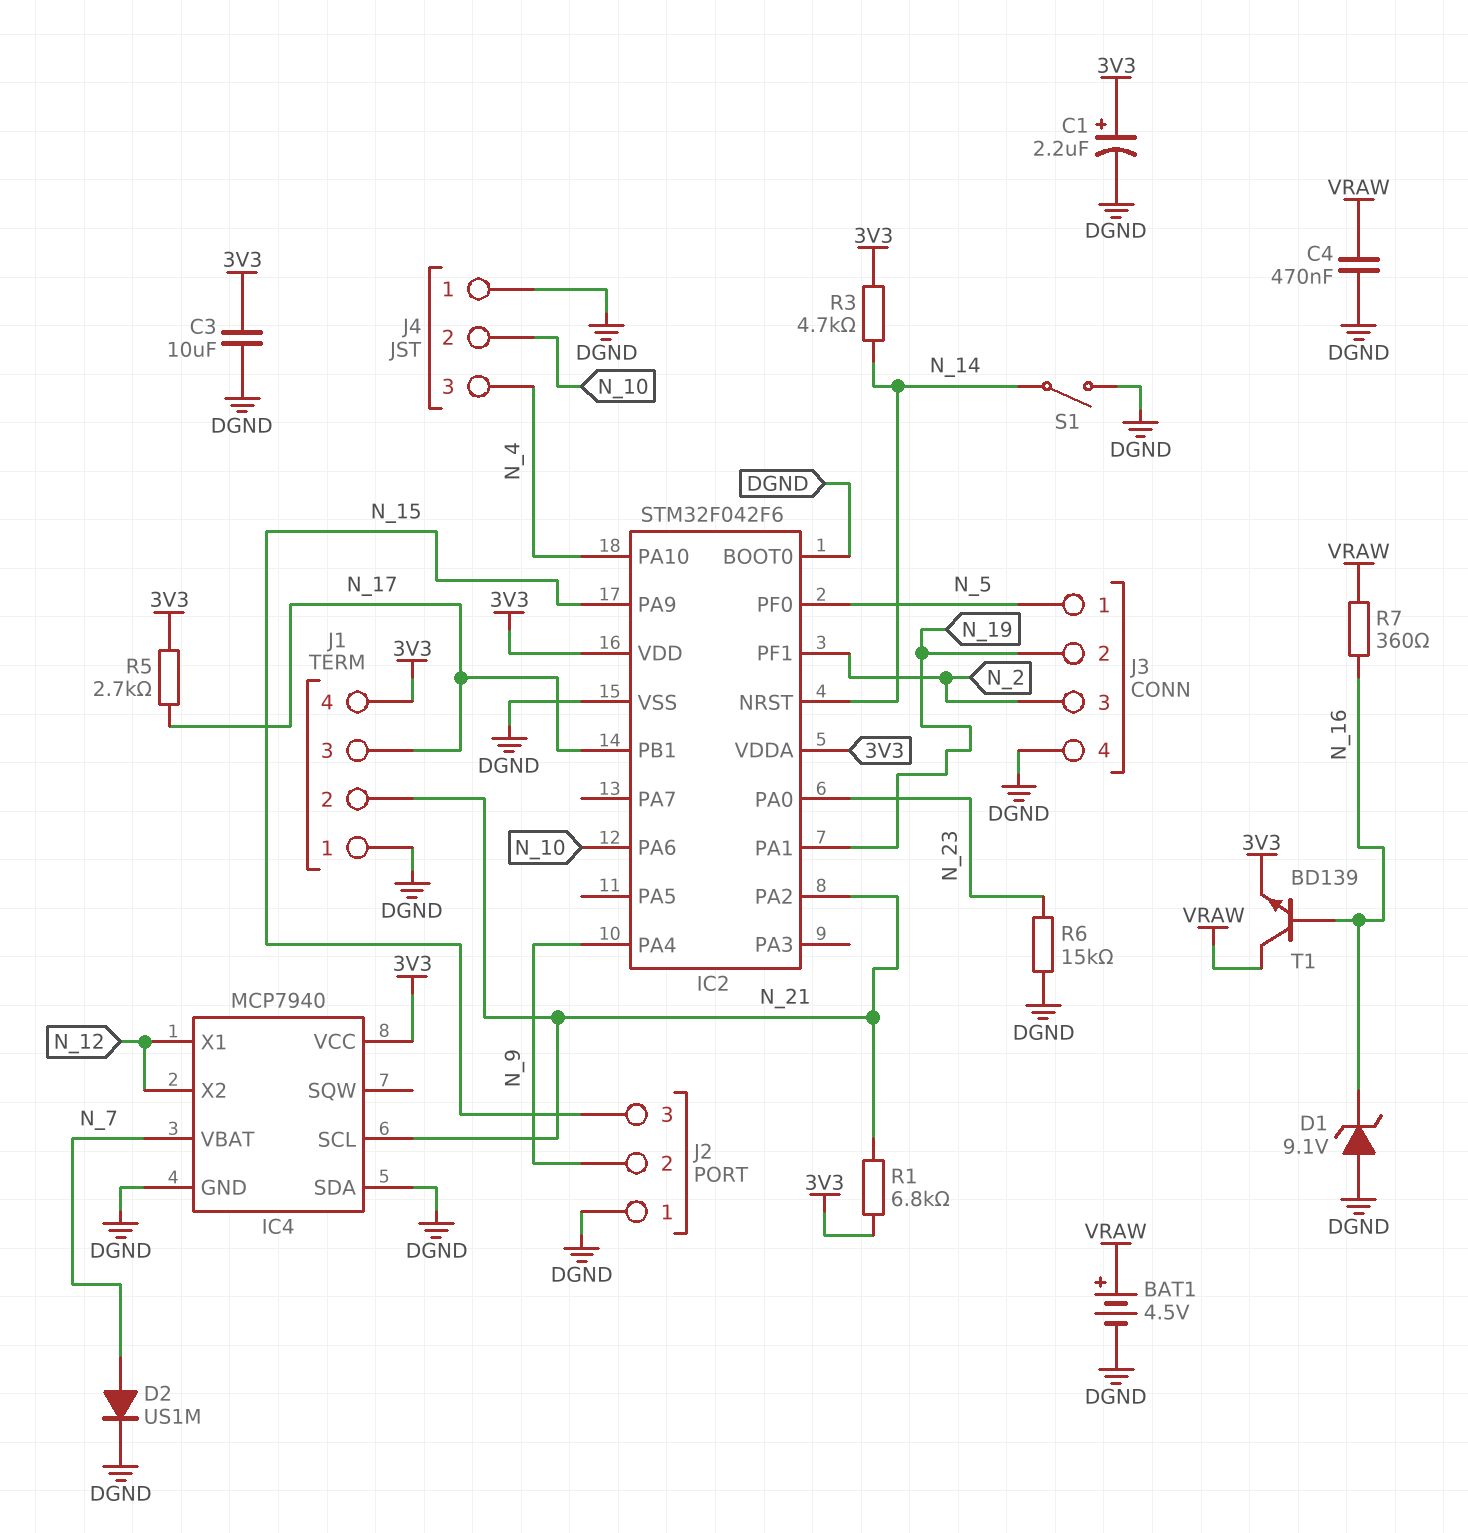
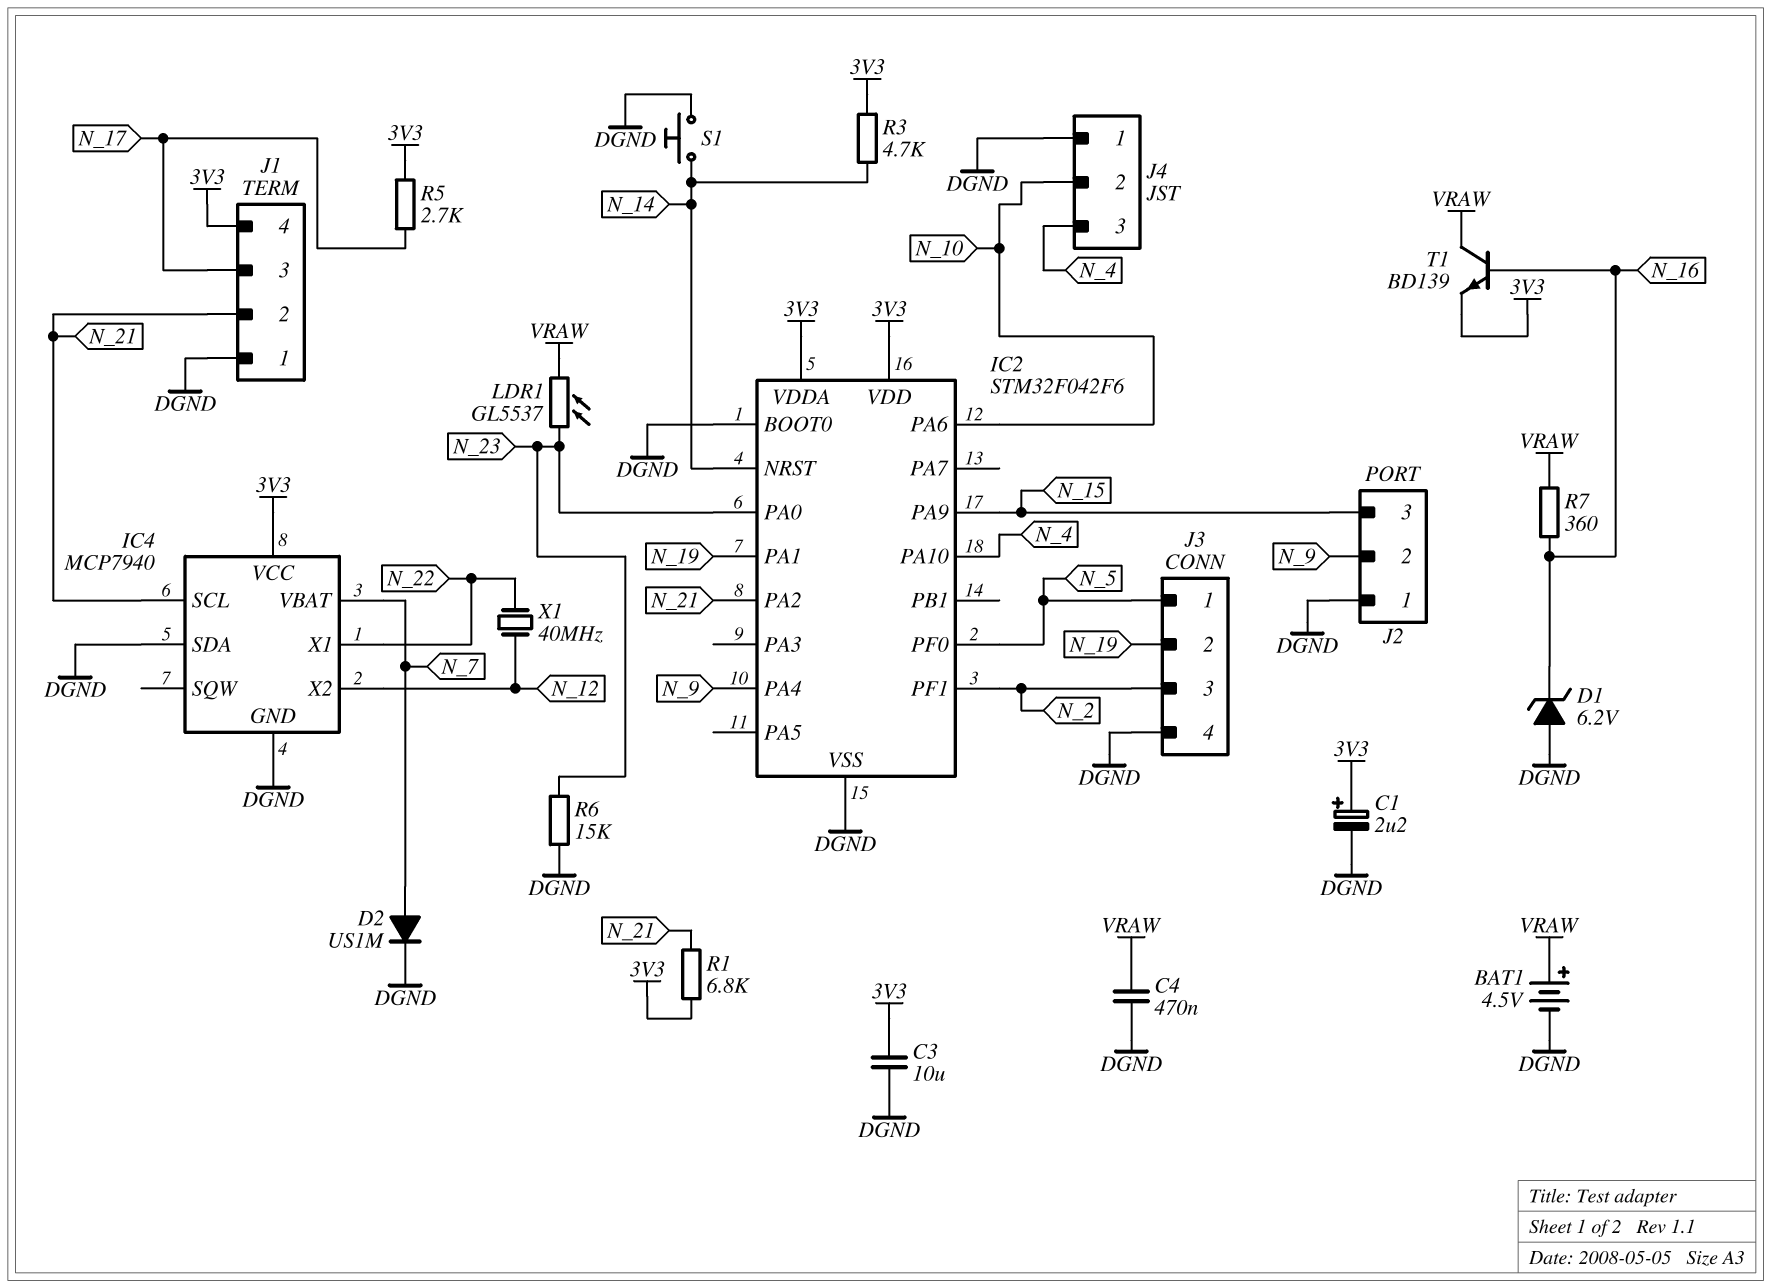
D1: zener 9.1V (A DGND, K N_16) -> zener 6.2V (A DGND, K N_16)
IC2 pin PB1: N_17 -> none
IC4 pin X1: N_12 -> N_22
LDR1: none -> GL5537 (N_23, VRAW)
S1: switch (DGND, N_14) -> button (DGND, N_14)
X1: none -> 40MHz (N_12, N_22)

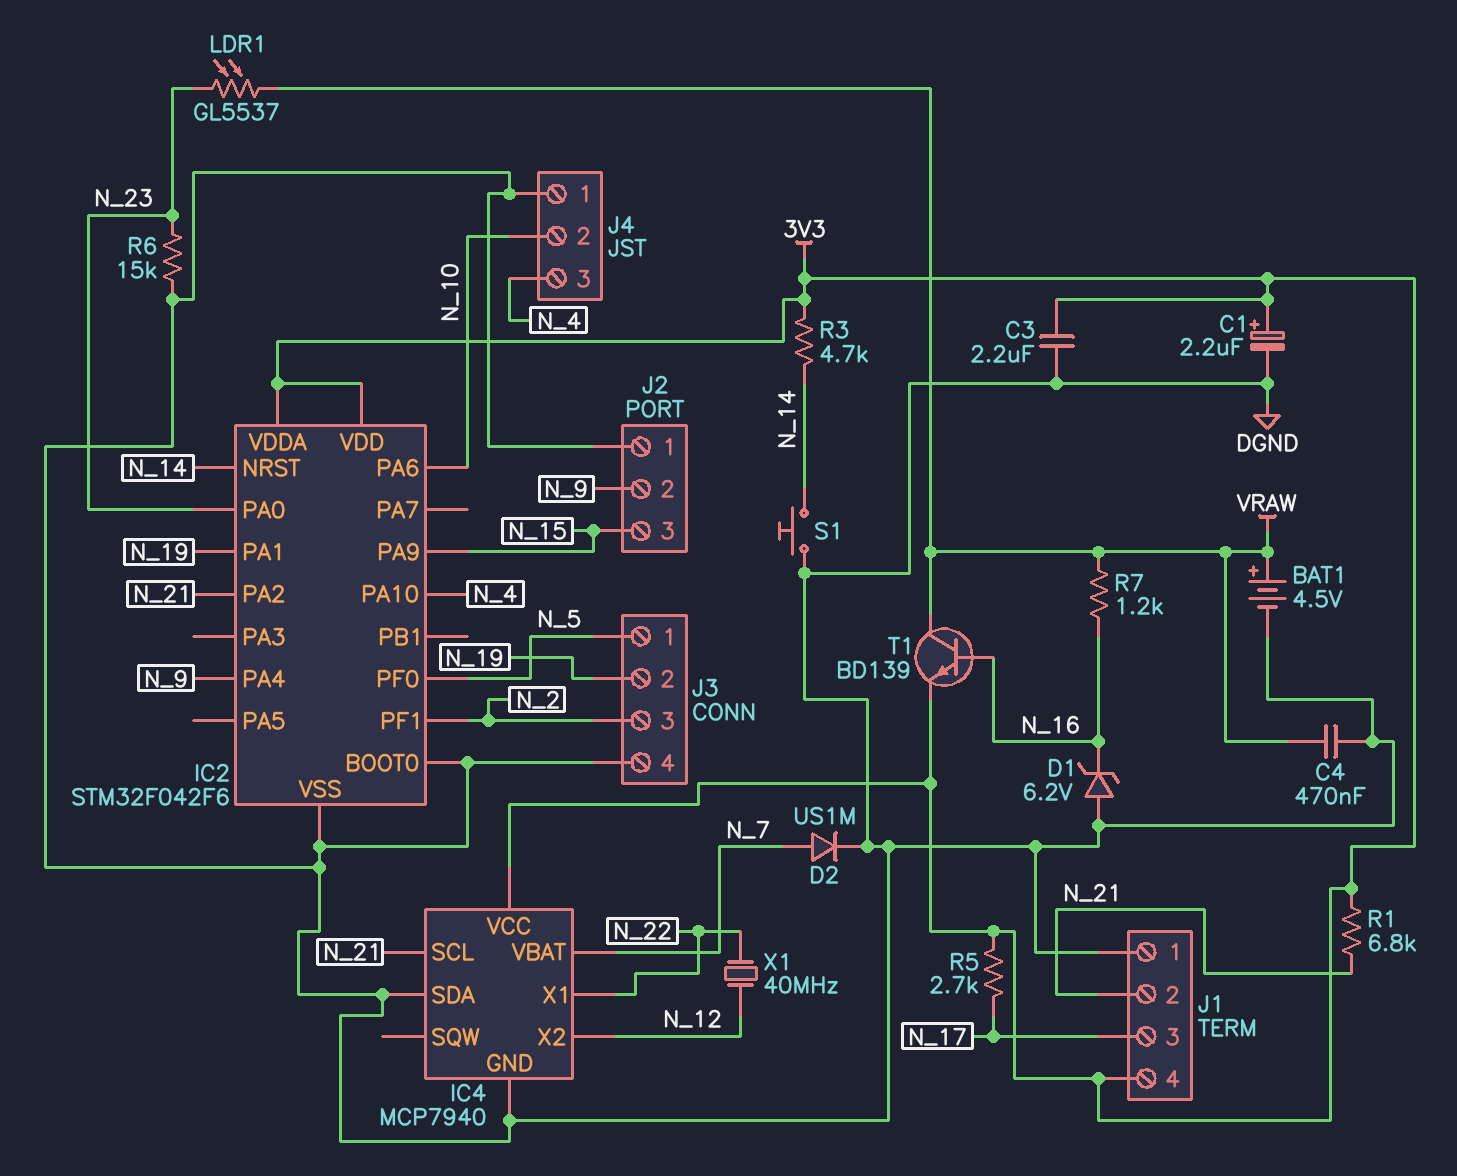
C3: 10uF (3V3, DGND) -> 2.2uF (3V3, DGND)
R7: 360 (N_16, VRAW) -> 1.2k (N_16, VRAW)

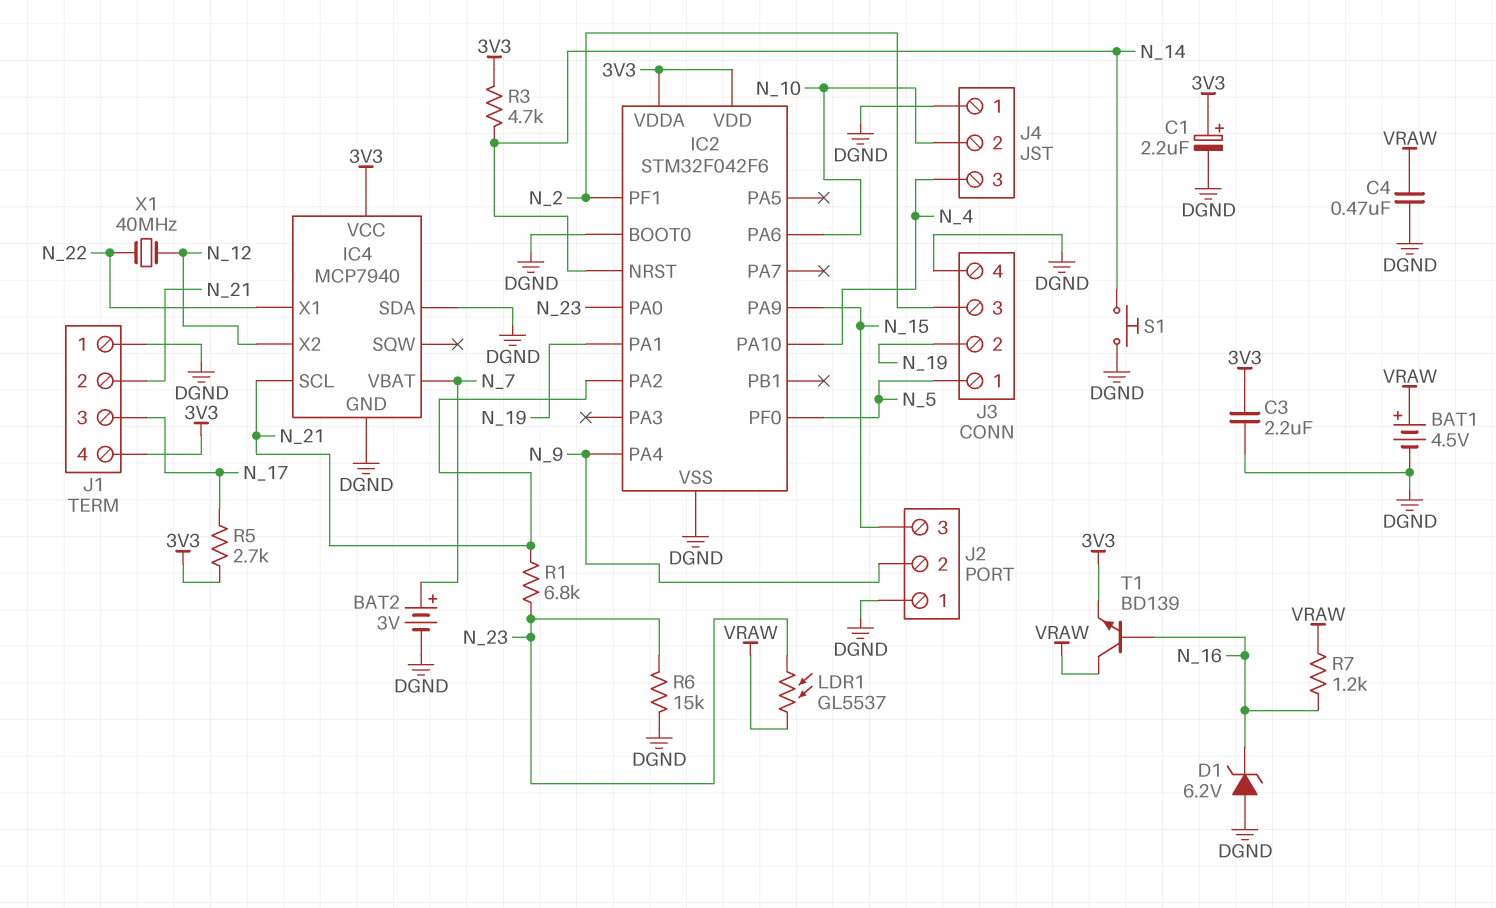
BAT2: none -> 3V (plus N_7, minus DGND)
D2: diode US1M (A N_7, K DGND) -> none
R1: 6.8k (3V3, N_21) -> 6.8k (N_21, N_23)

